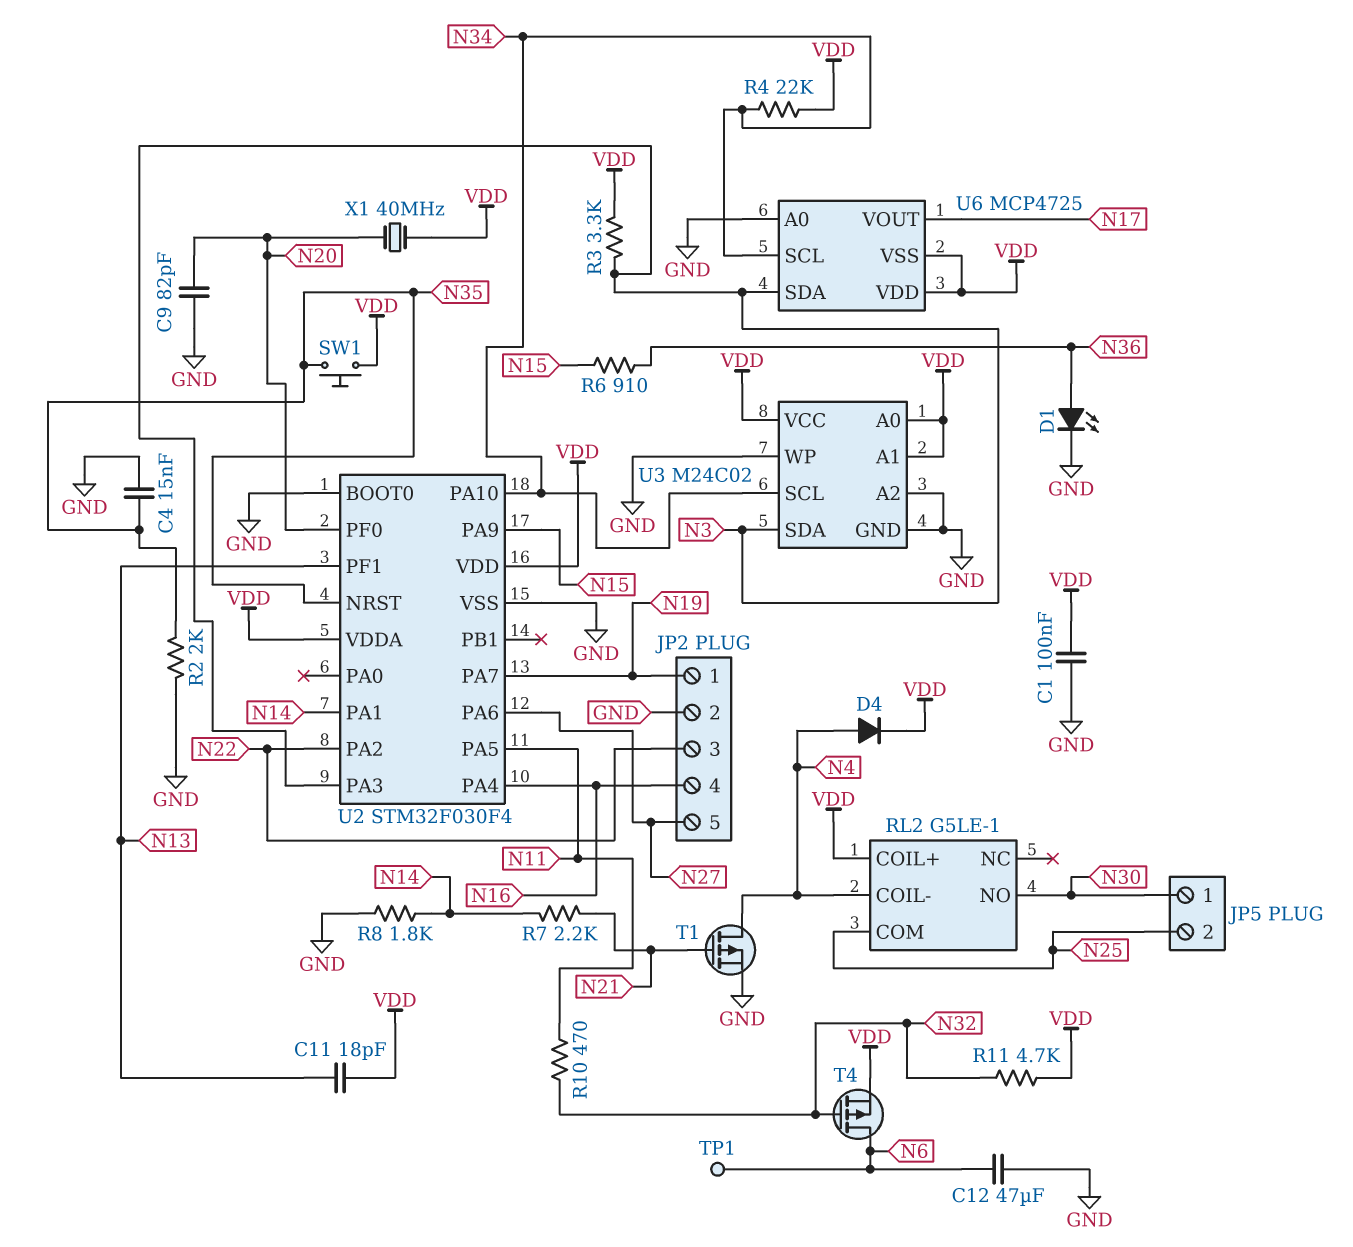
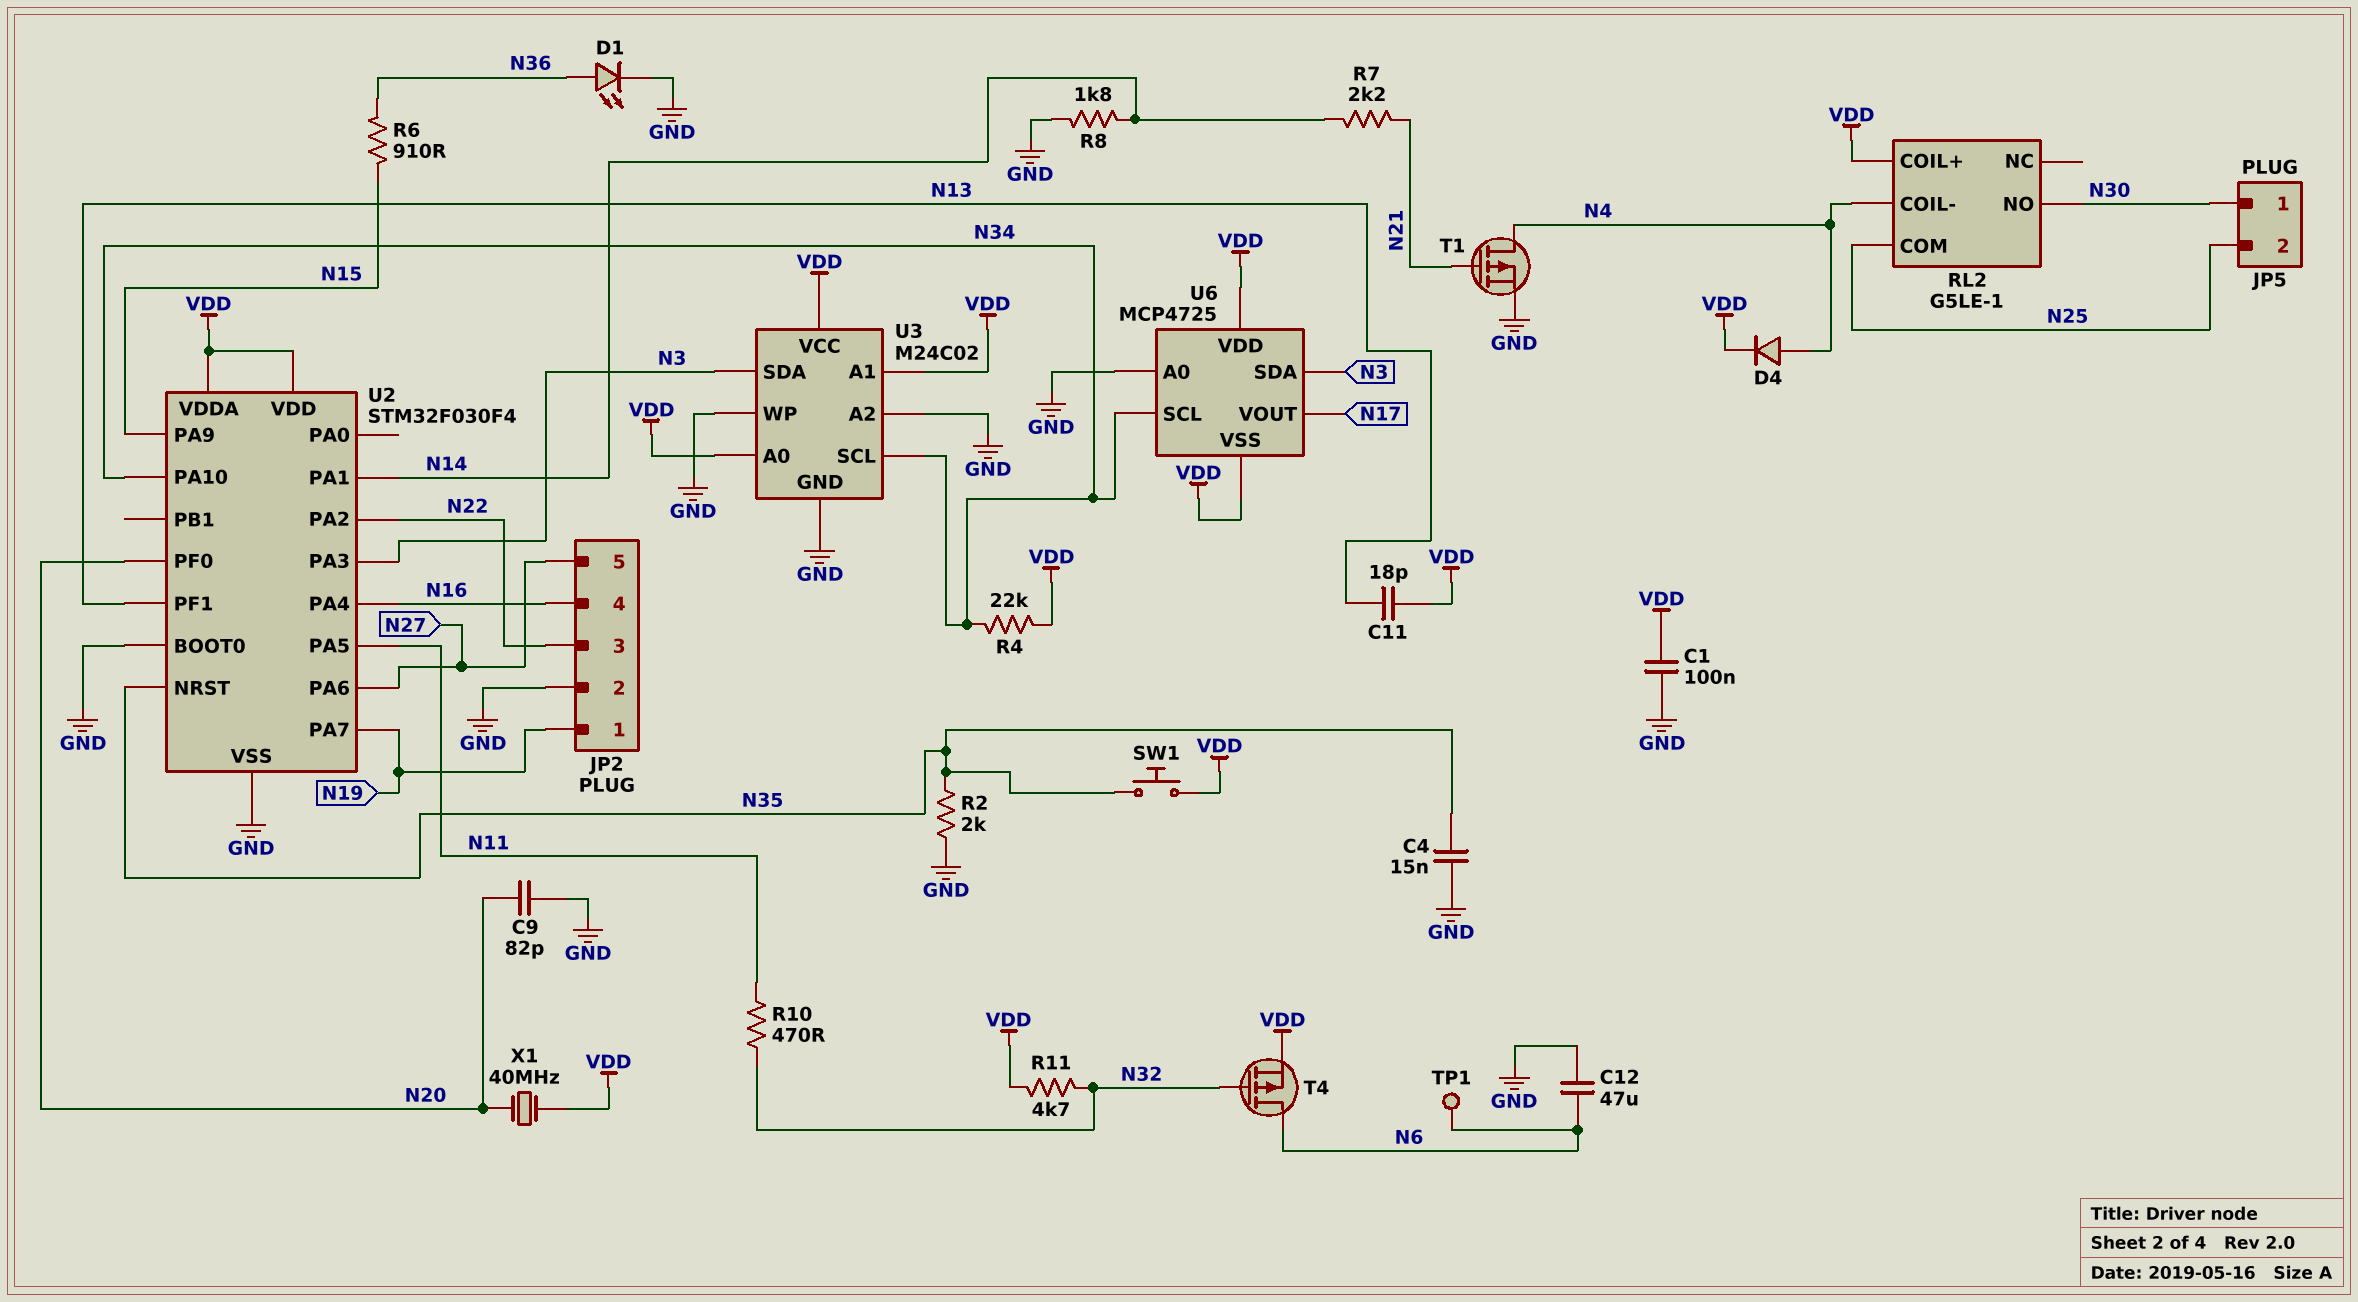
R3: 3.3k (N3, VDD) -> none

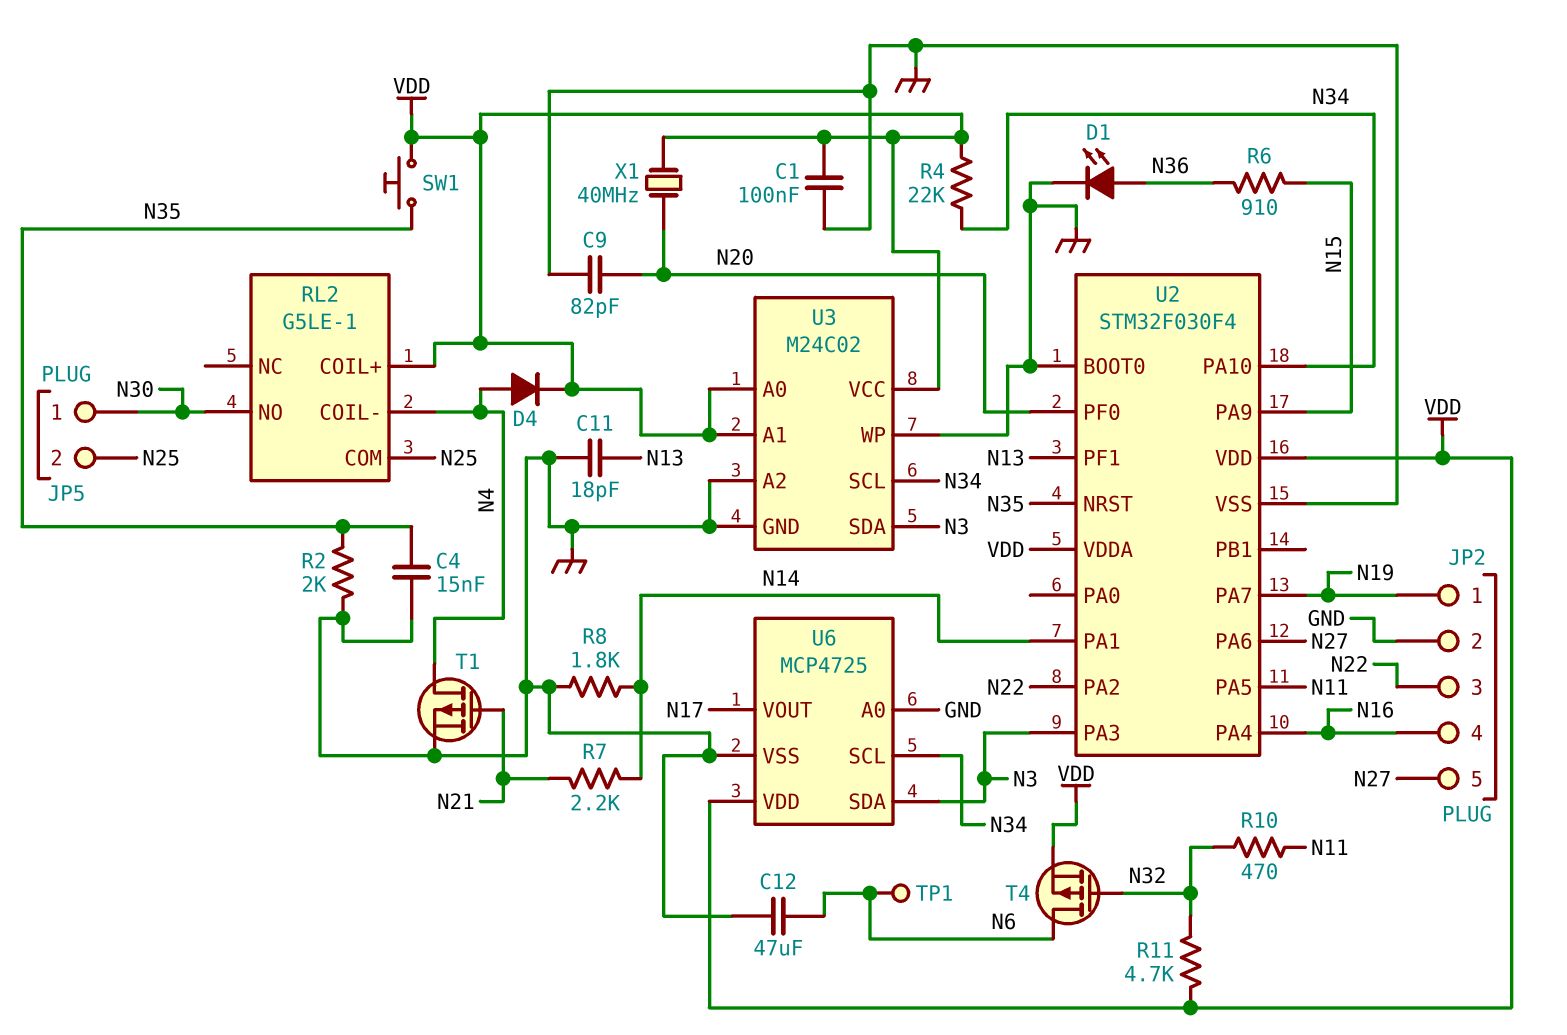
C11: 18pF (N13, VDD) -> 18pF (GND, N13)
U6 pin VSS: VDD -> GND

